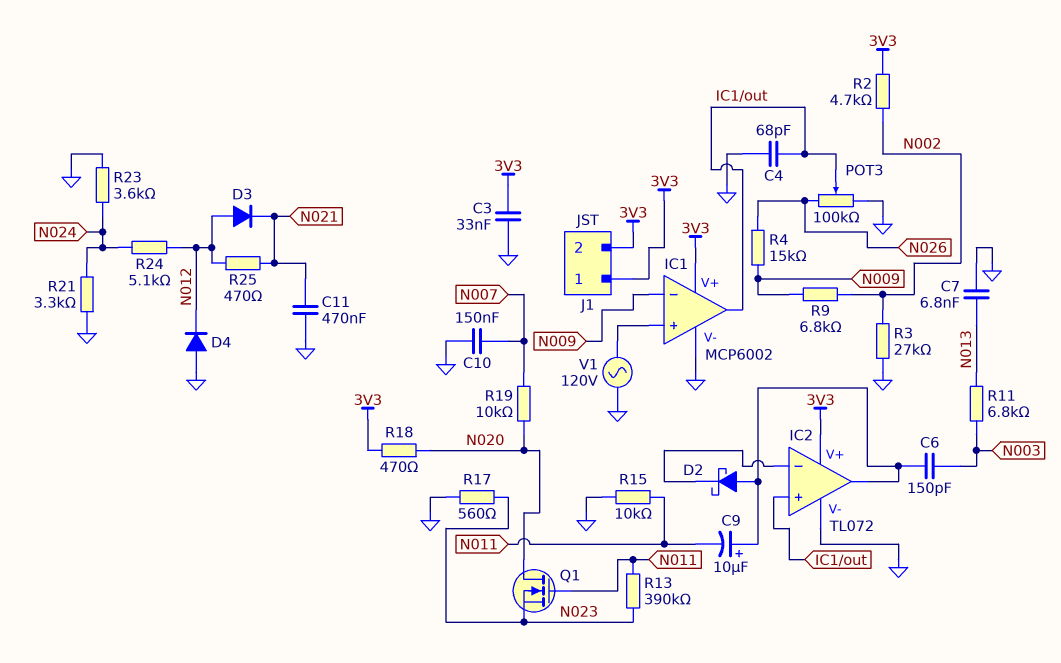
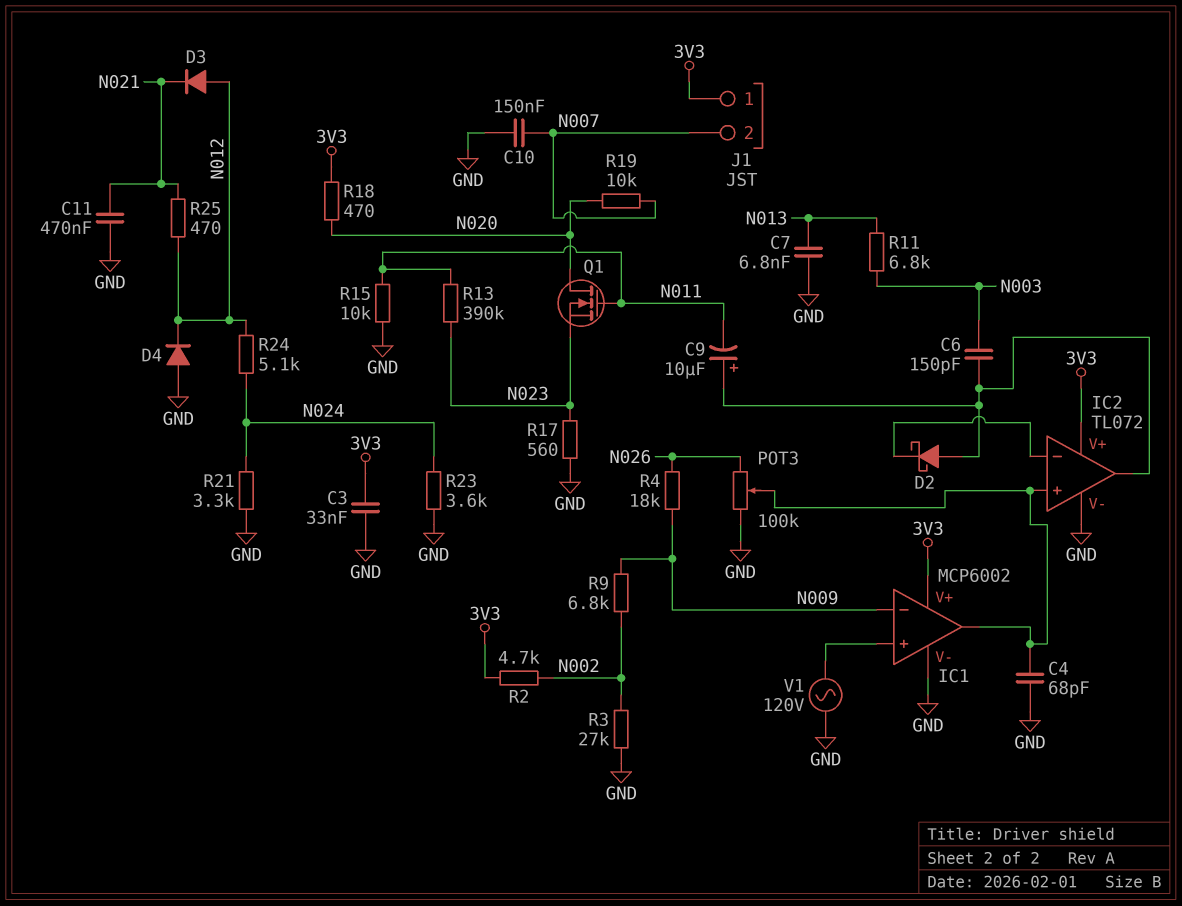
J1 pin 2: 3V3 -> N007
R4: 15k (N009, N026) -> 18k (N009, N026)

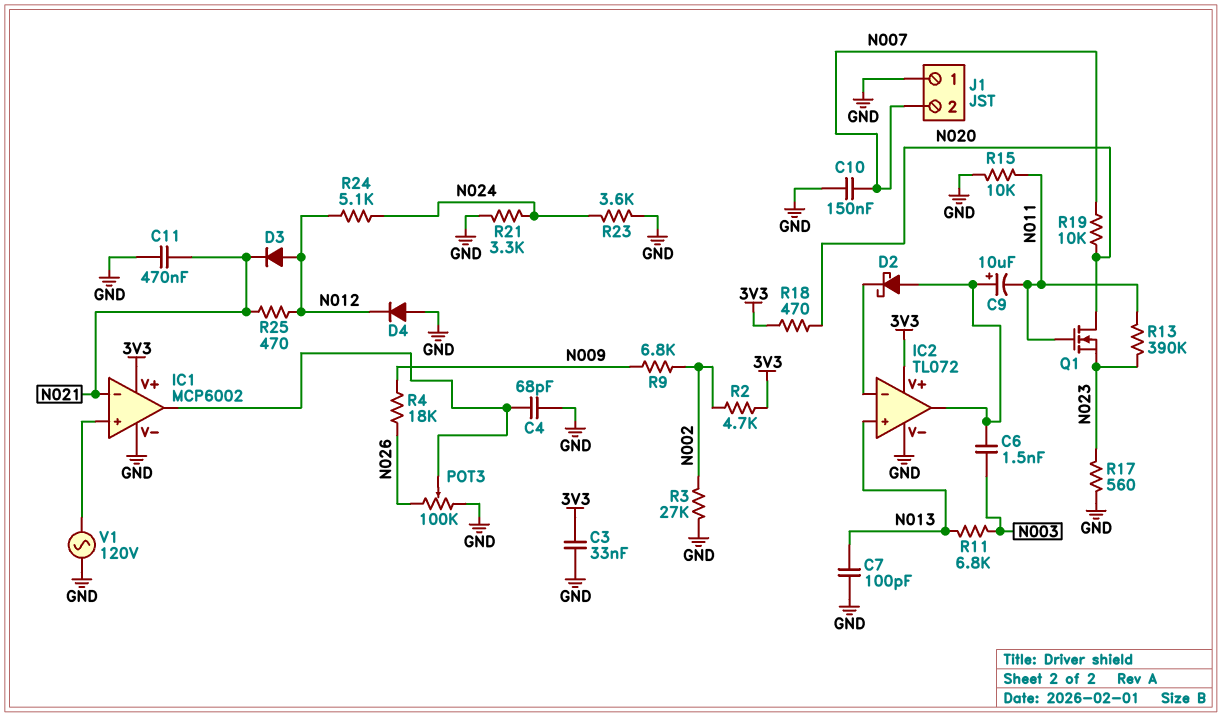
C6: 150pF (IC2/out, N003) -> 1.5nF (IC2/out, N003)
C7: 6.8nF (GND, N013) -> 100pF (GND, N013)
IC1 pin in-: N009 -> N021
IC2 pin in+: IC1/out -> N013
J1 pin 1: 3V3 -> GND

